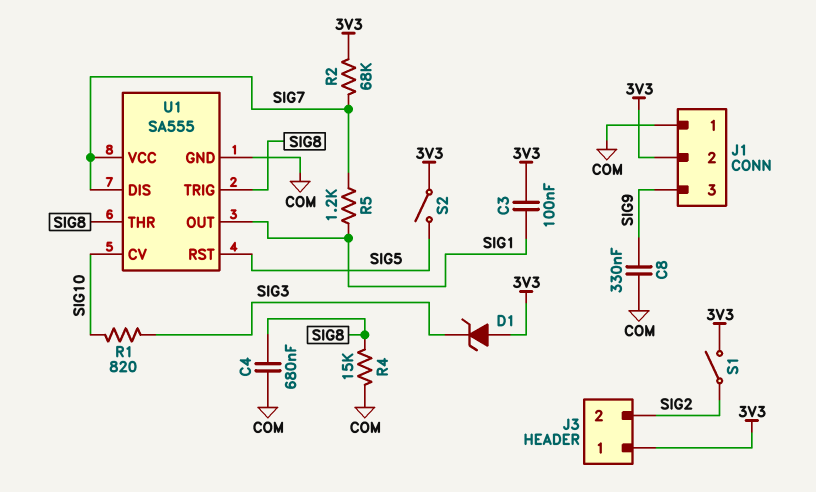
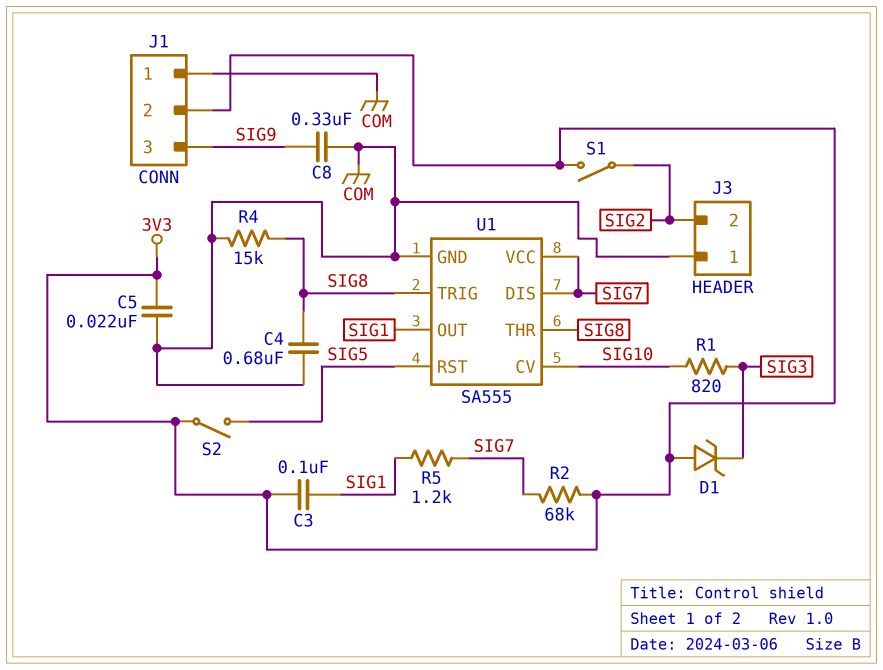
C5: none -> 22nF (3V3, COM)
J3 pin 1: 3V3 -> COM

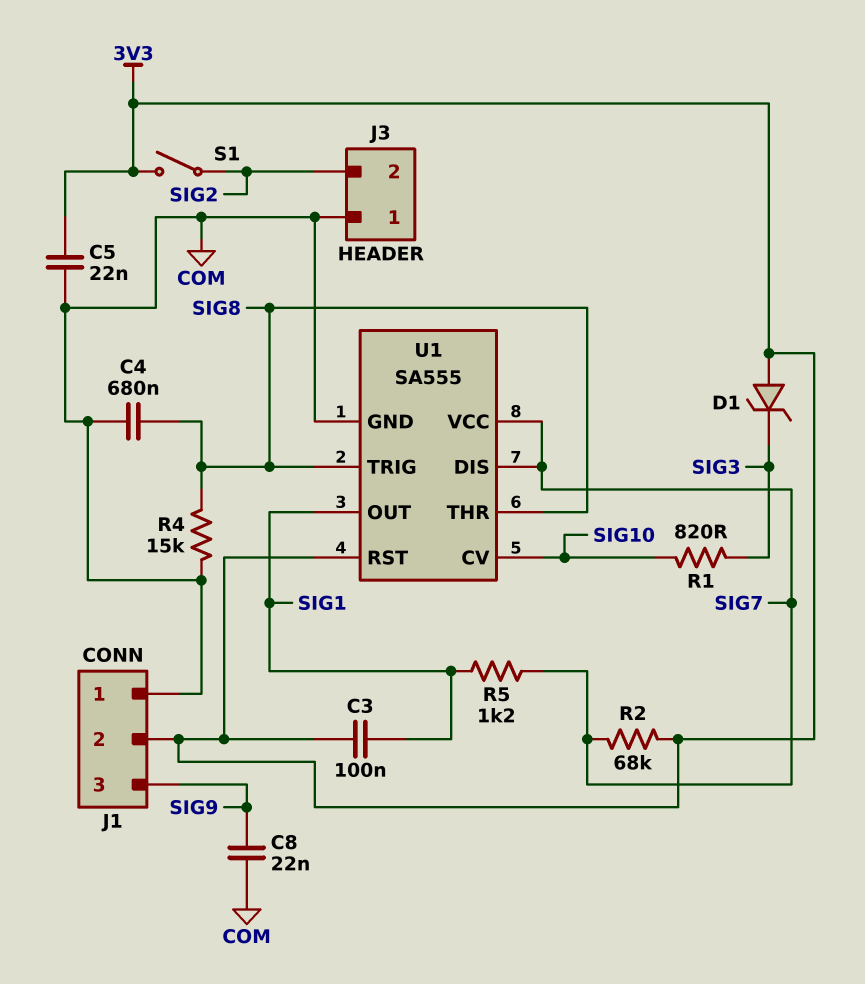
C8: 330nF (COM, SIG9) -> 22nF (COM, SIG9)
S2: switch (3V3, SIG5) -> none
U1 pin RST: SIG5 -> 3V3

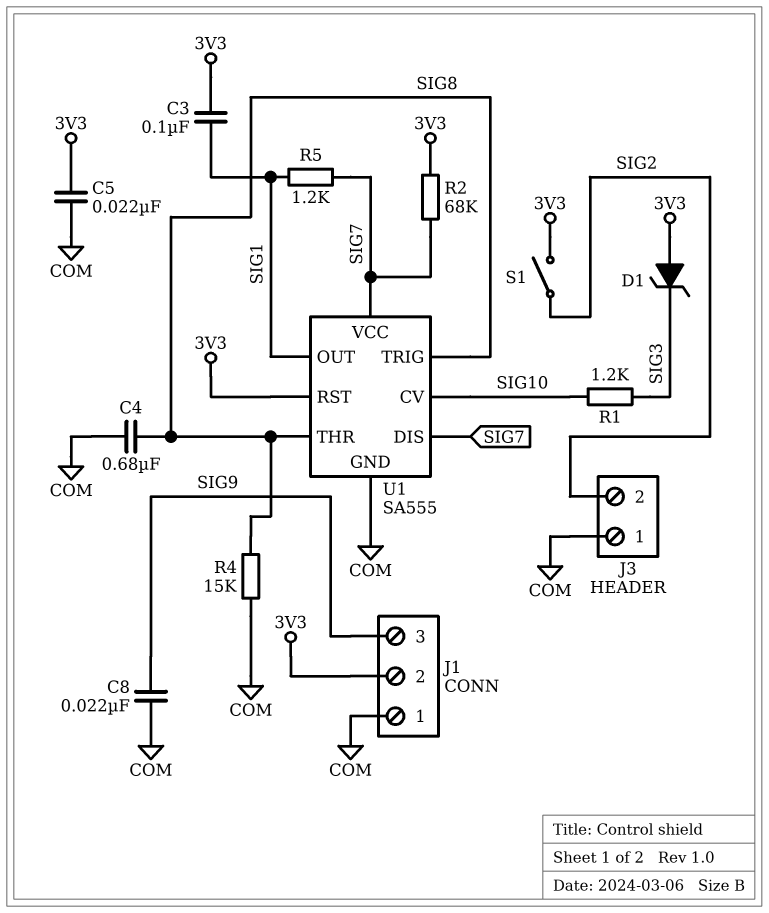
R1: 820 (SIG3, SIG10) -> 1.2k (SIG3, SIG10)

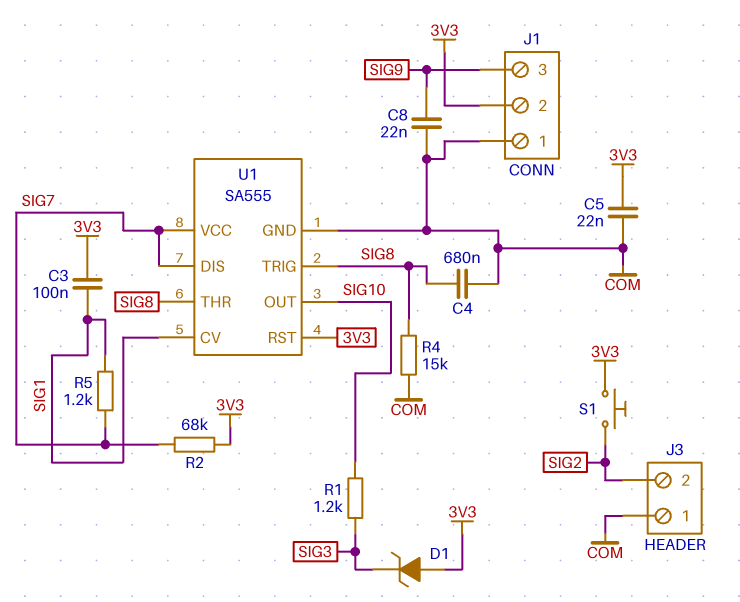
S1: switch (3V3, SIG2) -> button (3V3, SIG2)
U1 pin CV: SIG10 -> SIG1
U1 pin OUT: SIG1 -> SIG10

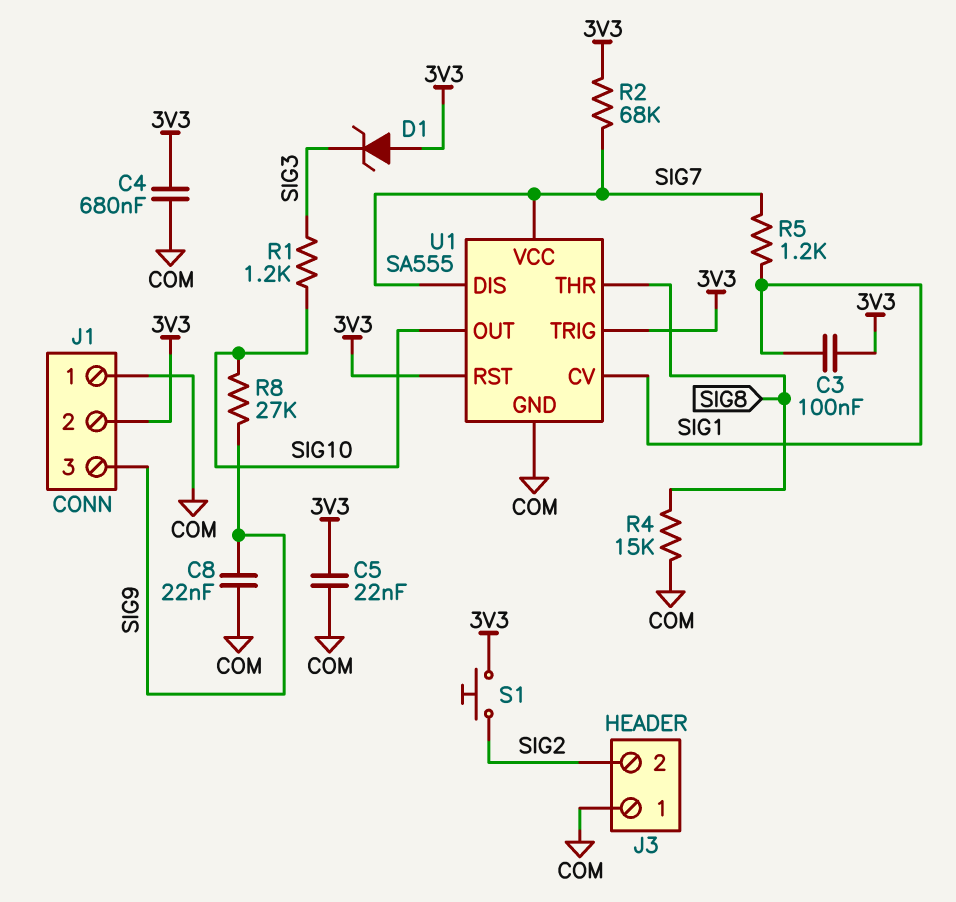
C4: 680nF (COM, SIG8) -> 680nF (3V3, COM)
R8: none -> 27k (SIG9, SIG10)
U1 pin TRIG: SIG8 -> 3V3

